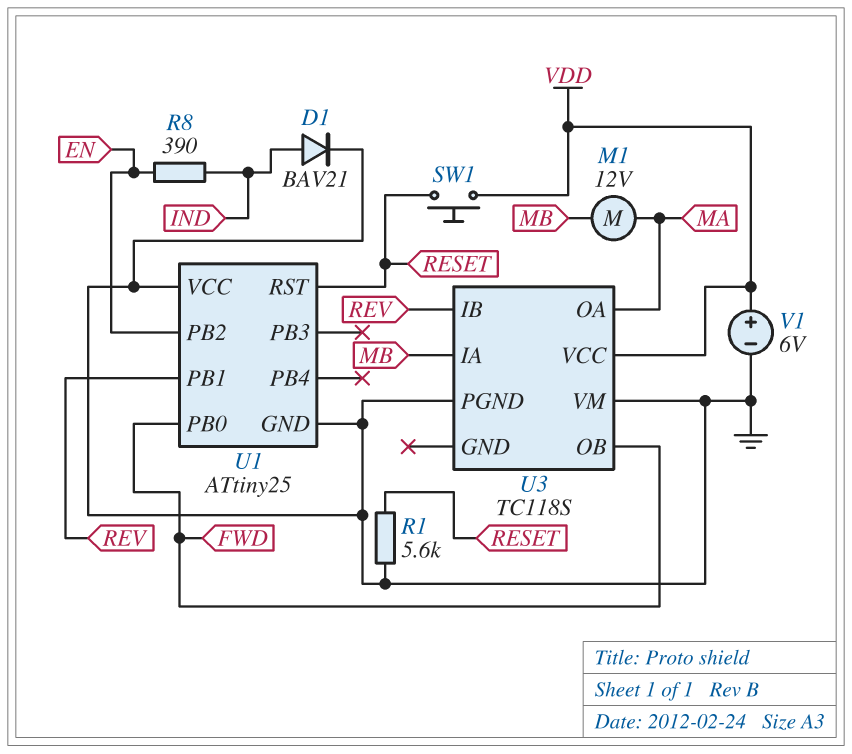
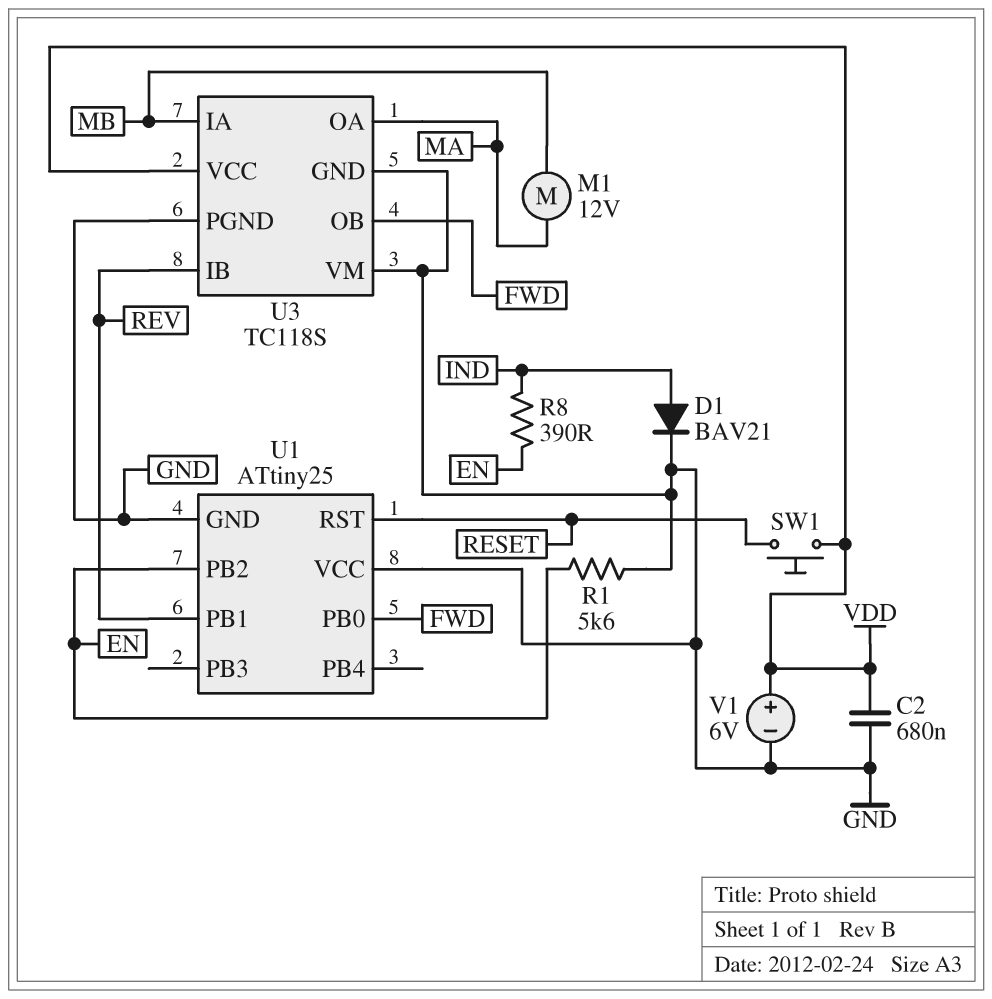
C2: none -> 680nF (GND, VDD)
R1: 5.6k (GND, RESET) -> 5.6k (EN, GND)
U3 pin GND: none -> GND

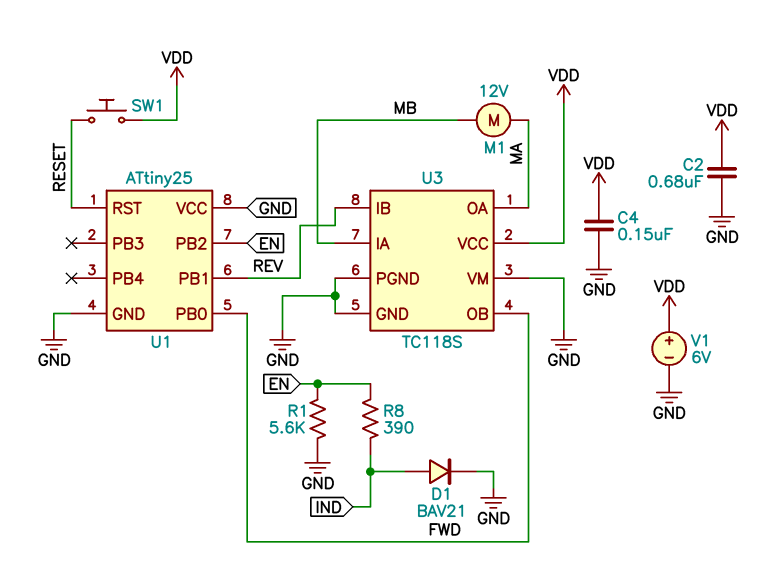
C4: none -> 150nF (GND, VDD)

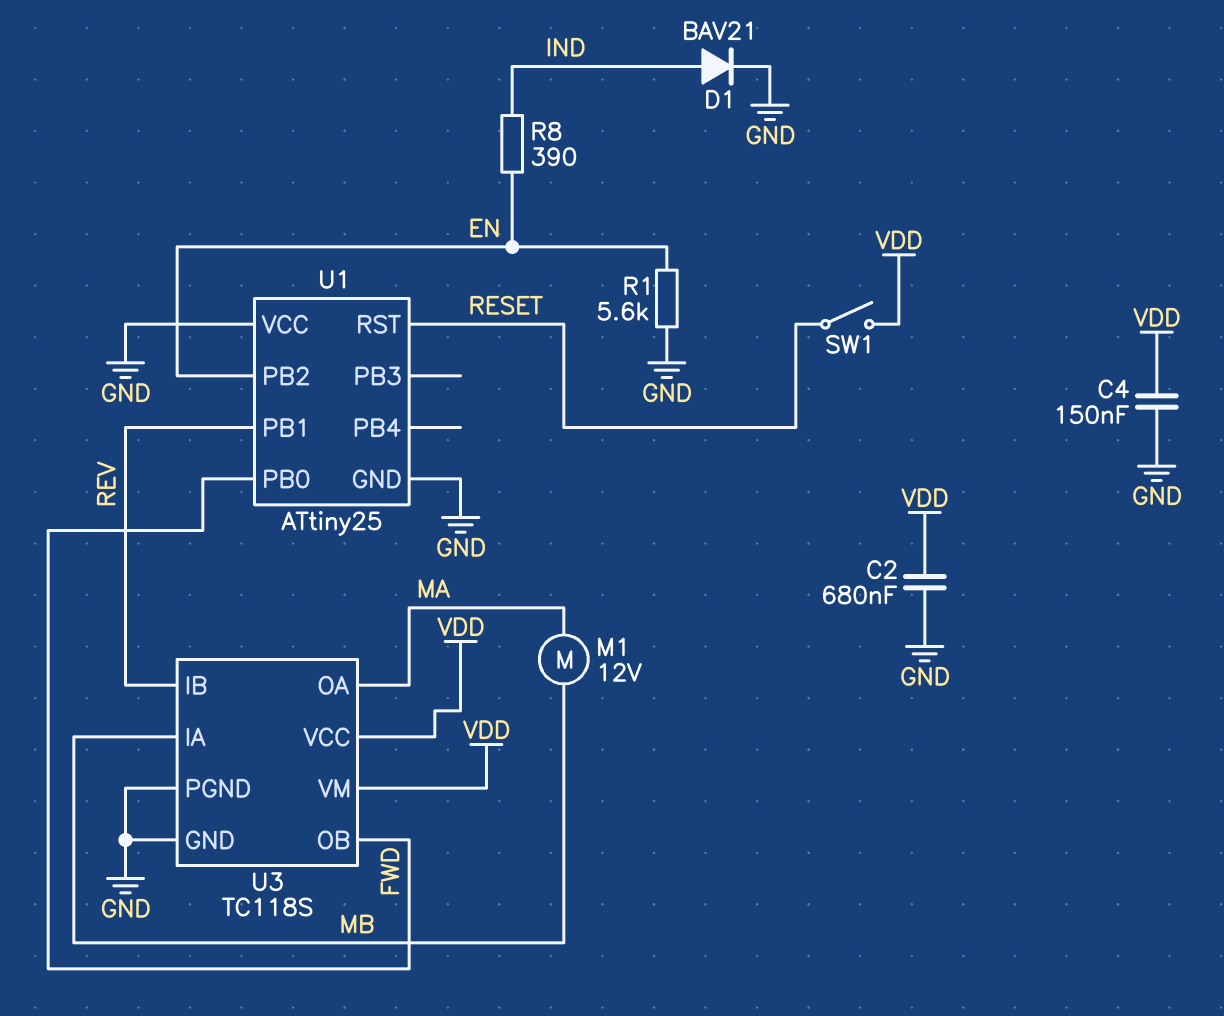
SW1: button (RESET, VDD) -> switch (RESET, VDD)
U3 pin VM: GND -> VDD
V1: 6V (plus VDD, minus GND) -> none

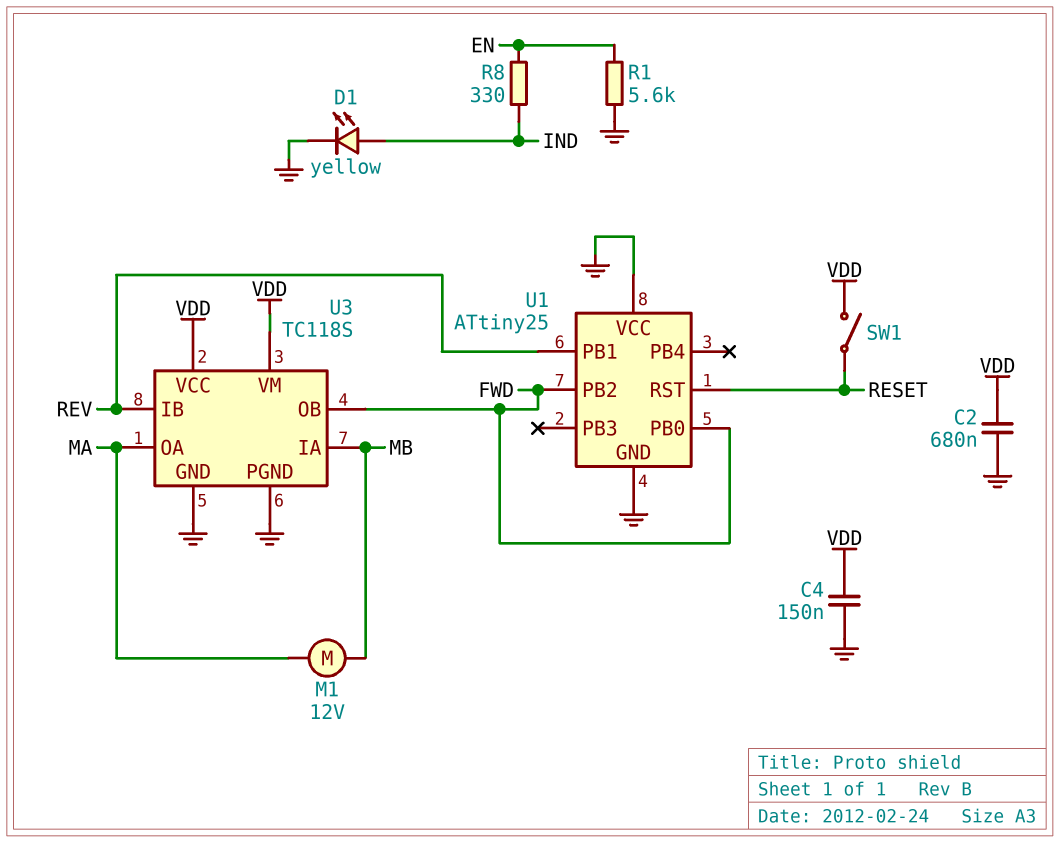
D1: diode BAV21 (A IND, K GND) -> LED yellow (A IND, K GND)
R8: 390 (EN, IND) -> 330 (EN, IND)
U1 pin PB2: EN -> FWD

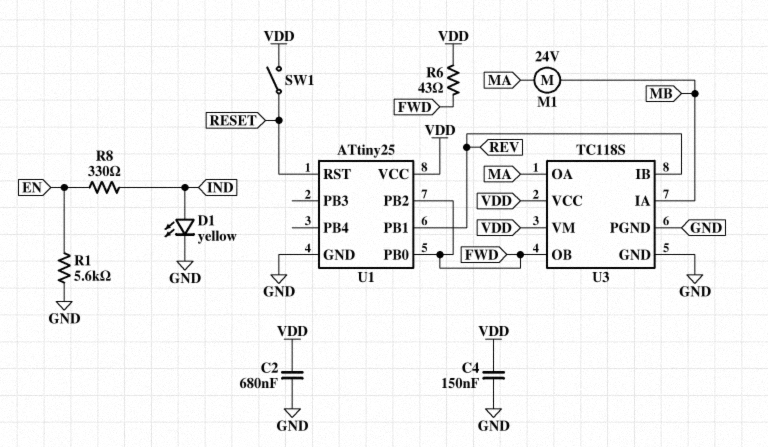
M1: motor 12V (MA, MB) -> motor 24V (MA, MB)
R6: none -> 43 (FWD, VDD)
U1 pin VCC: GND -> VDD

